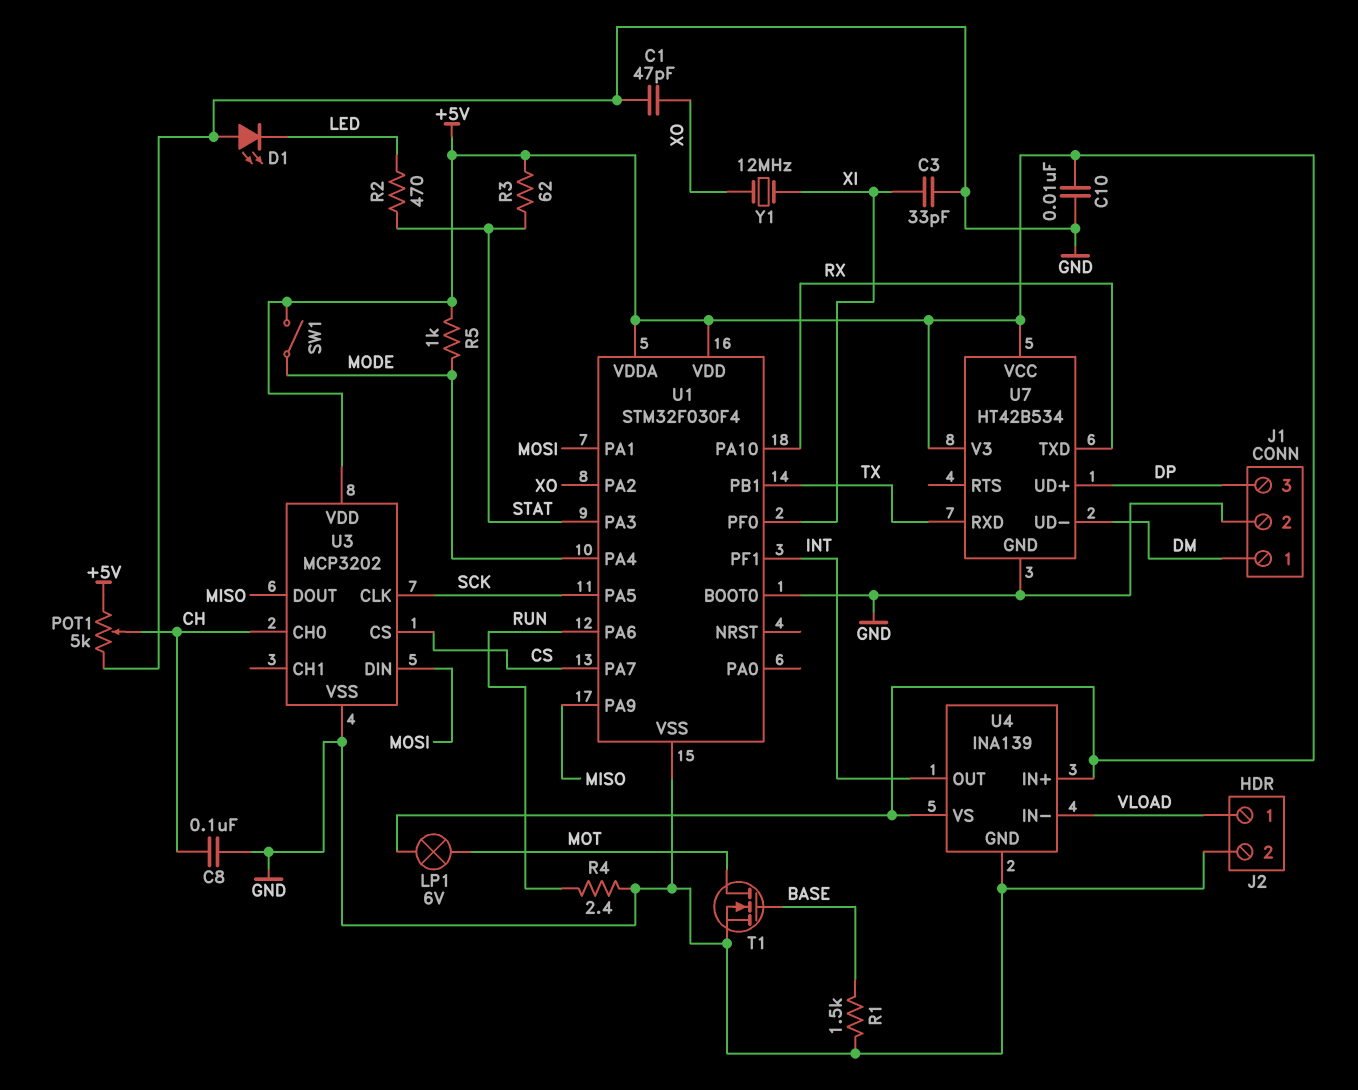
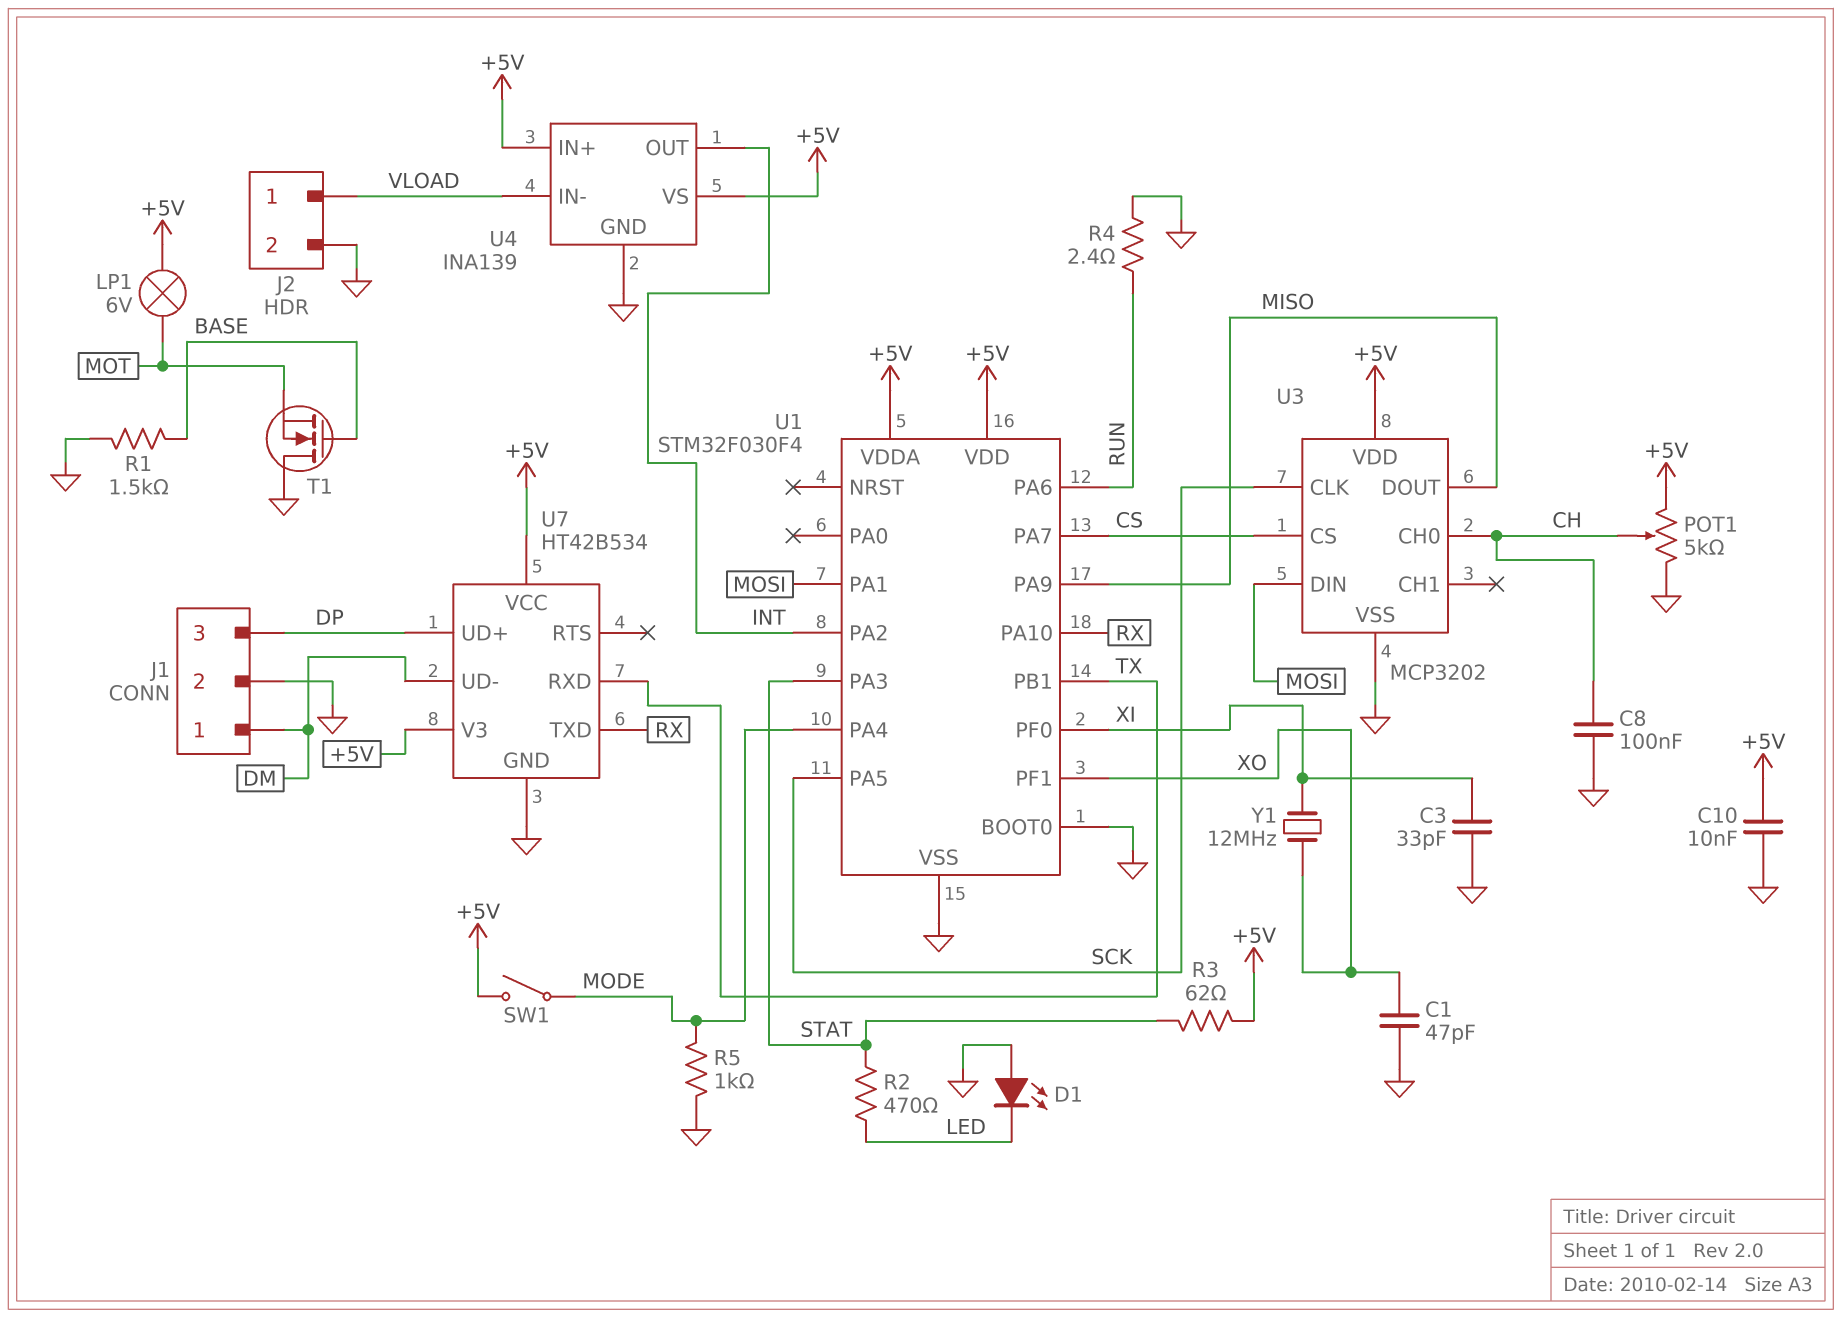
R5: 1k (+5V, MODE) -> 1k (GND, MODE)
T1: NMOS (G BASE, D MOT, S GND) -> NMOS (G BASE, D GND, S MOT)
U1 pin PA2: XO -> INT
U1 pin PF1: INT -> XO

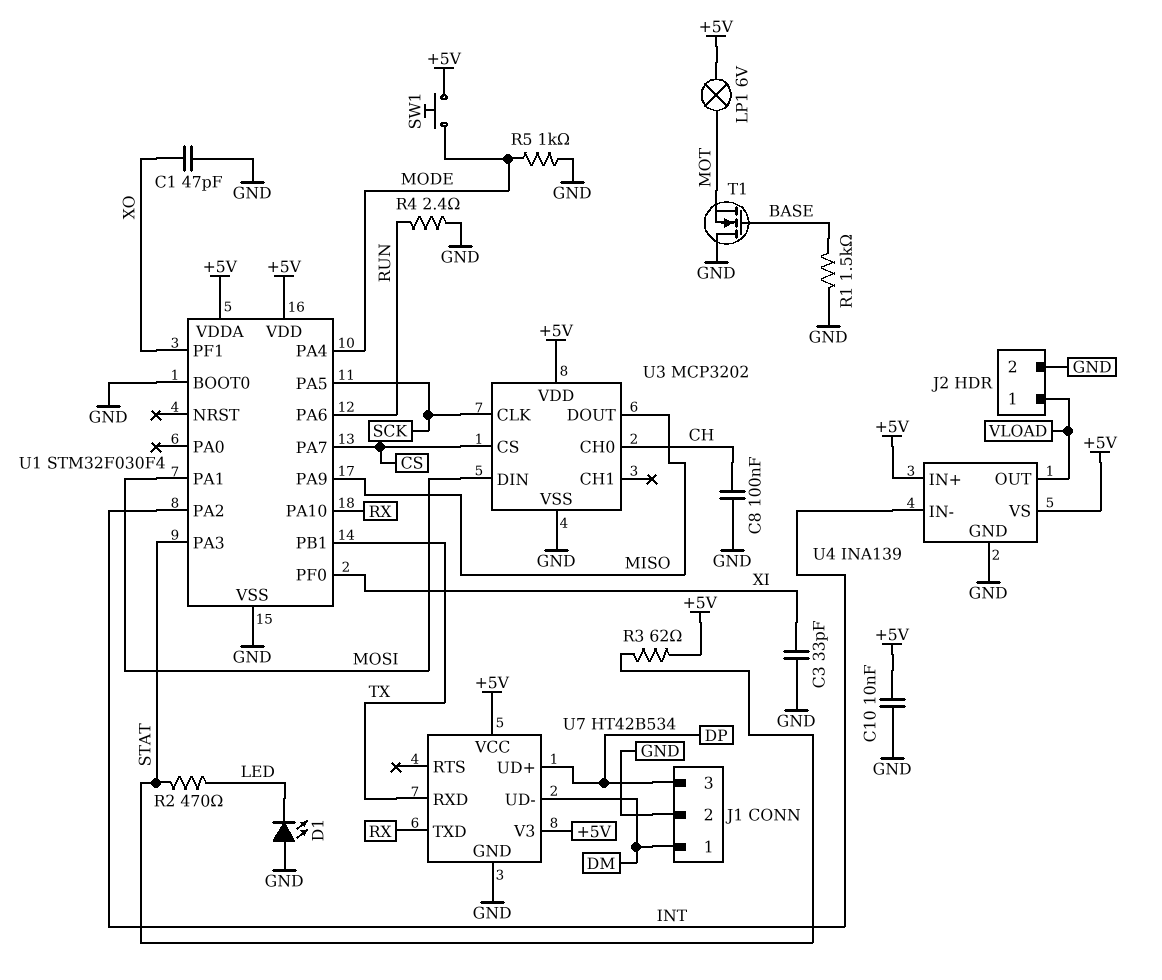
POT1: 5k (+5V, GND, wiper CH) -> none
SW1: switch (+5V, MODE) -> button (+5V, MODE)
U4 pin IN-: VLOAD -> INT
U4 pin OUT: INT -> VLOAD
Y1: 12MHz (XI, XO) -> none

